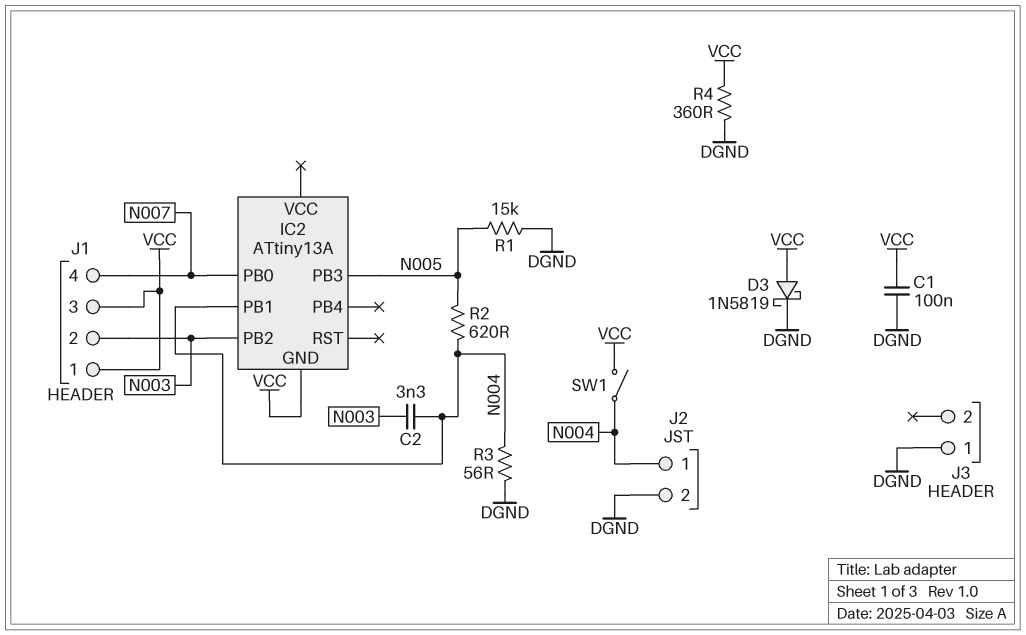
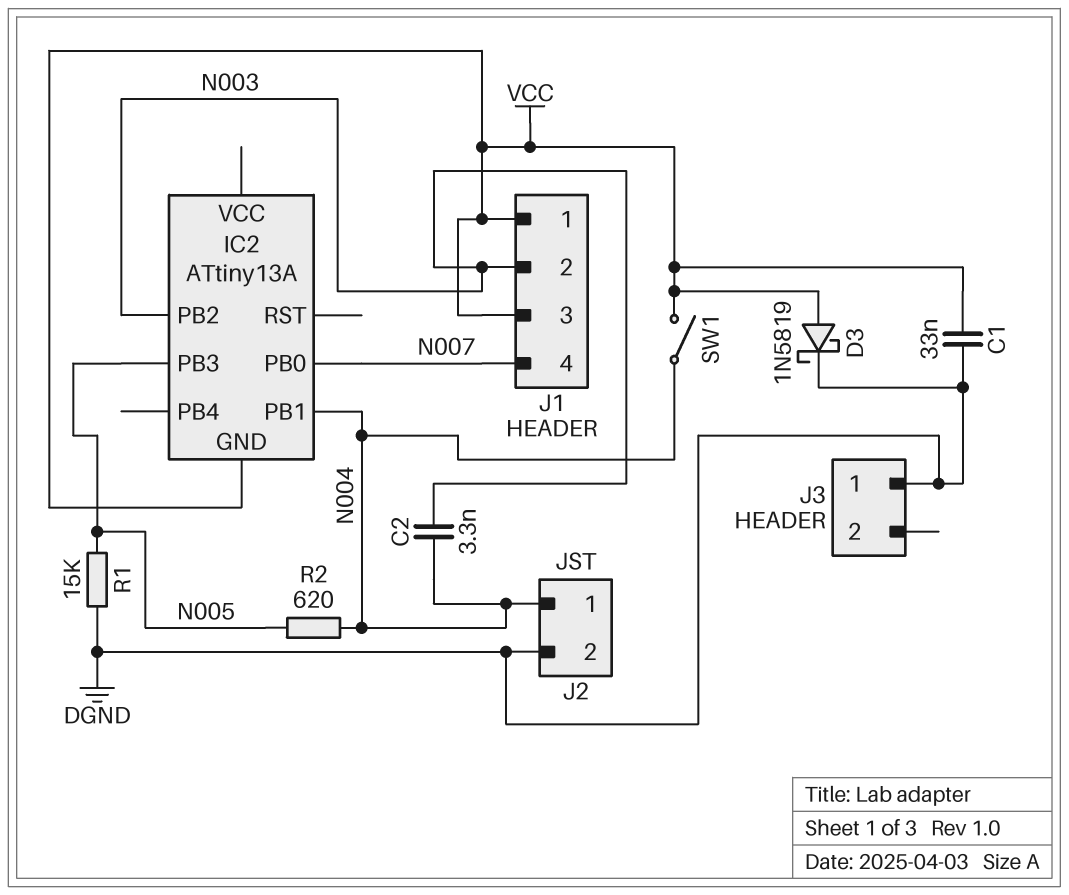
C1: 100nF (DGND, VCC) -> 33nF (DGND, VCC)
R3: 56 (DGND, N004) -> none
R4: 360 (DGND, VCC) -> none

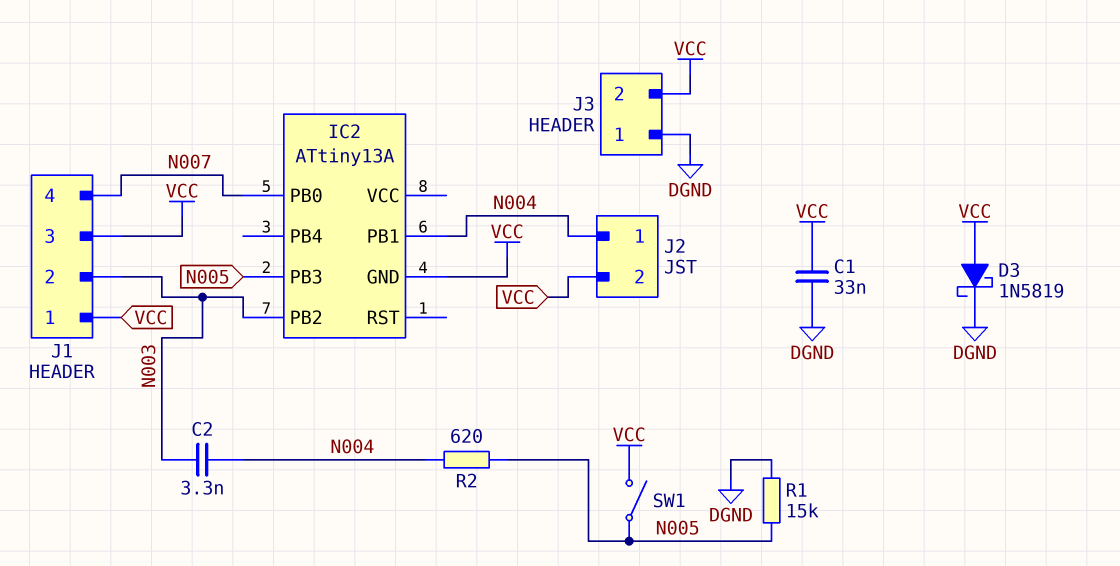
J2 pin 2: DGND -> VCC
J3 pin 2: none -> VCC
SW1: switch (N004, VCC) -> switch (N005, VCC)

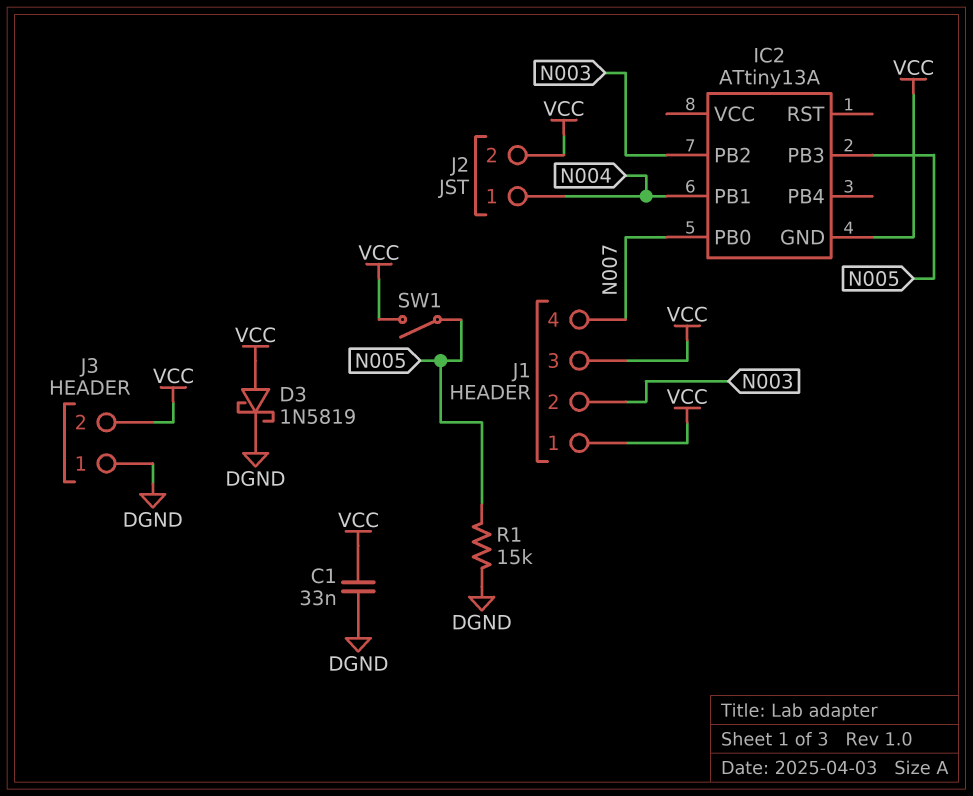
C2: 3.3nF (N003, N004) -> none
R2: 620 (N004, N005) -> none

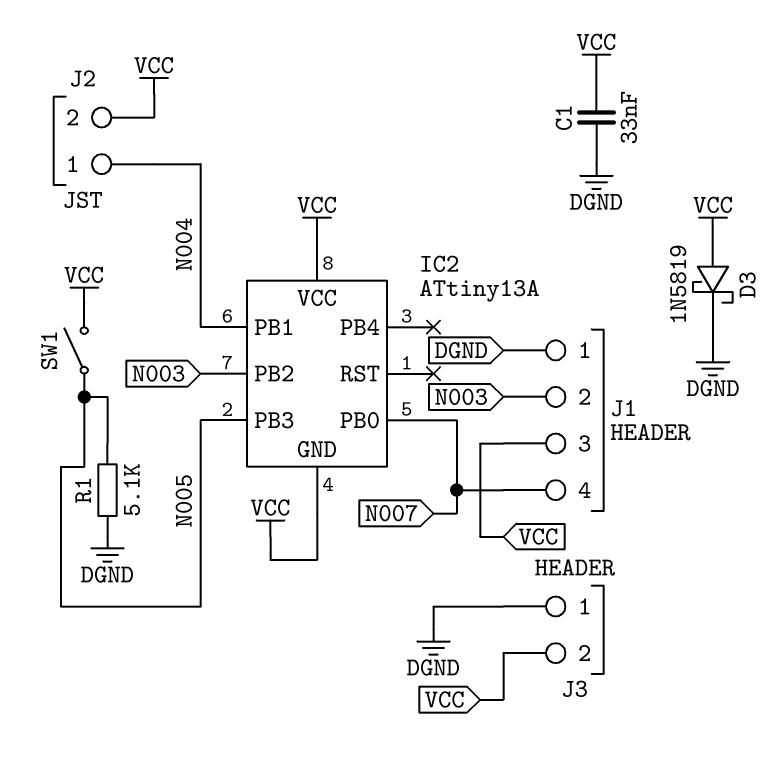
IC2 pin VCC: none -> VCC
J1 pin 1: VCC -> DGND
R1: 15k (DGND, N005) -> 5.1k (DGND, N005)

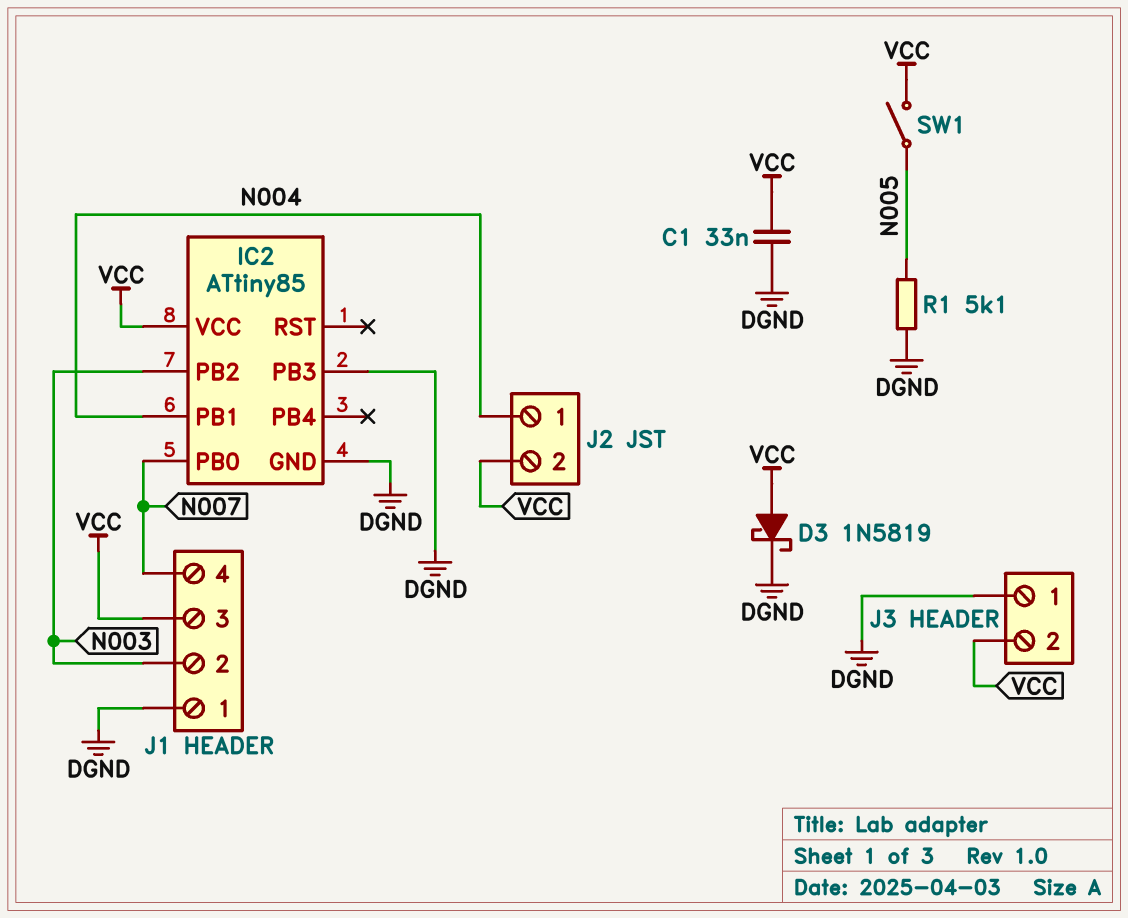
IC2: ATtiny13A -> ATtiny85
IC2 pin GND: VCC -> DGND
IC2 pin PB3: N005 -> DGND

